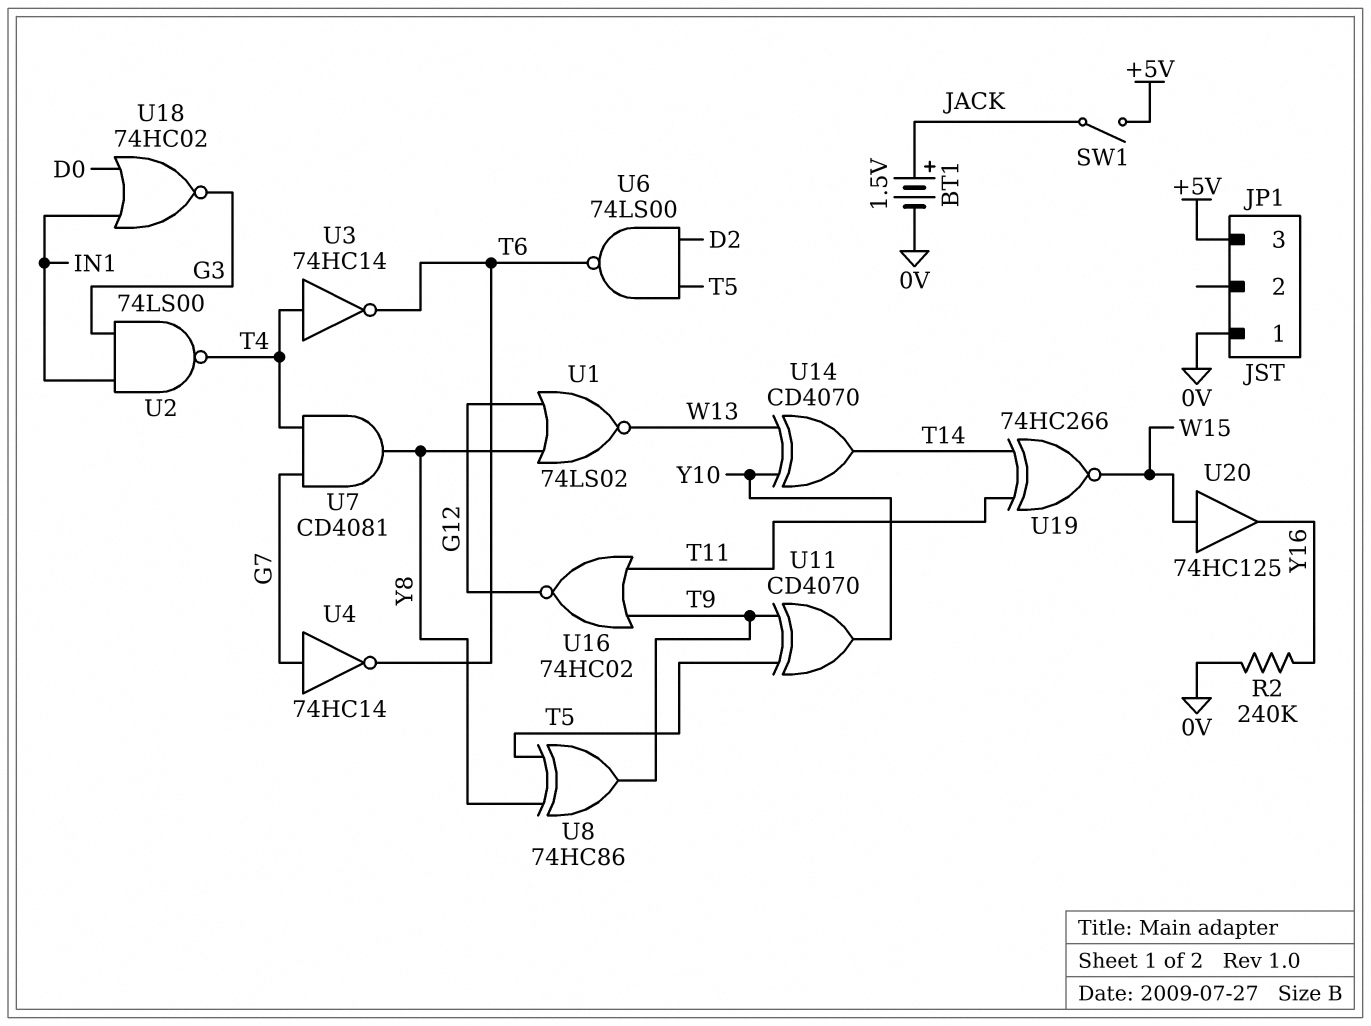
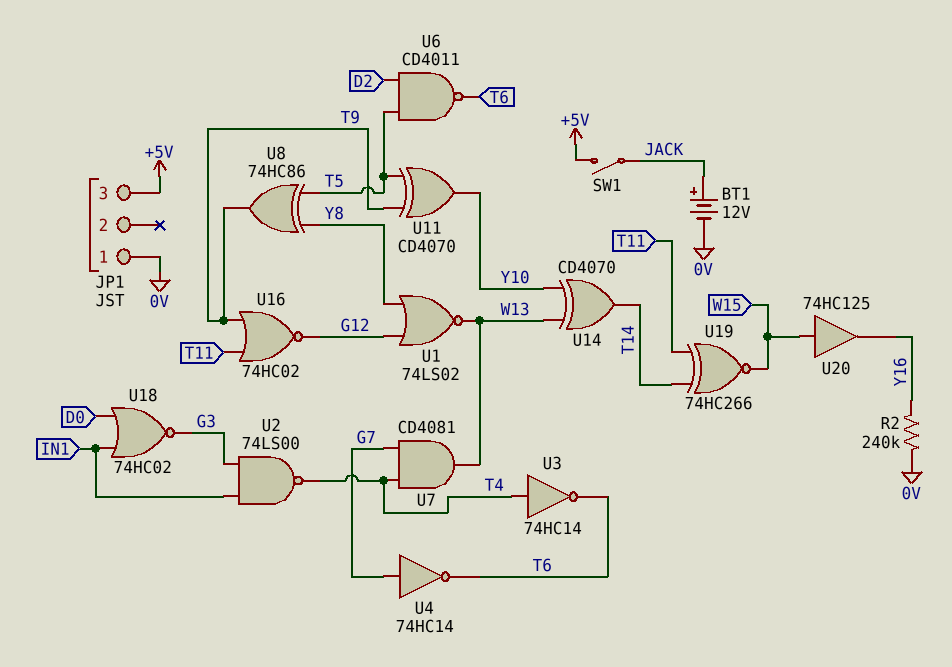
BT1: 1.5V (plus JACK, minus 0V) -> 12V (plus JACK, minus 0V)
U6: NAND 74LS00 (in D2, in T5, out T6) -> NAND CD4011 (in D2, in T5, out T6)
U7: AND CD4081 (in G7, in T4, out Y8) -> AND CD4081 (in G7, in T4, out W13)

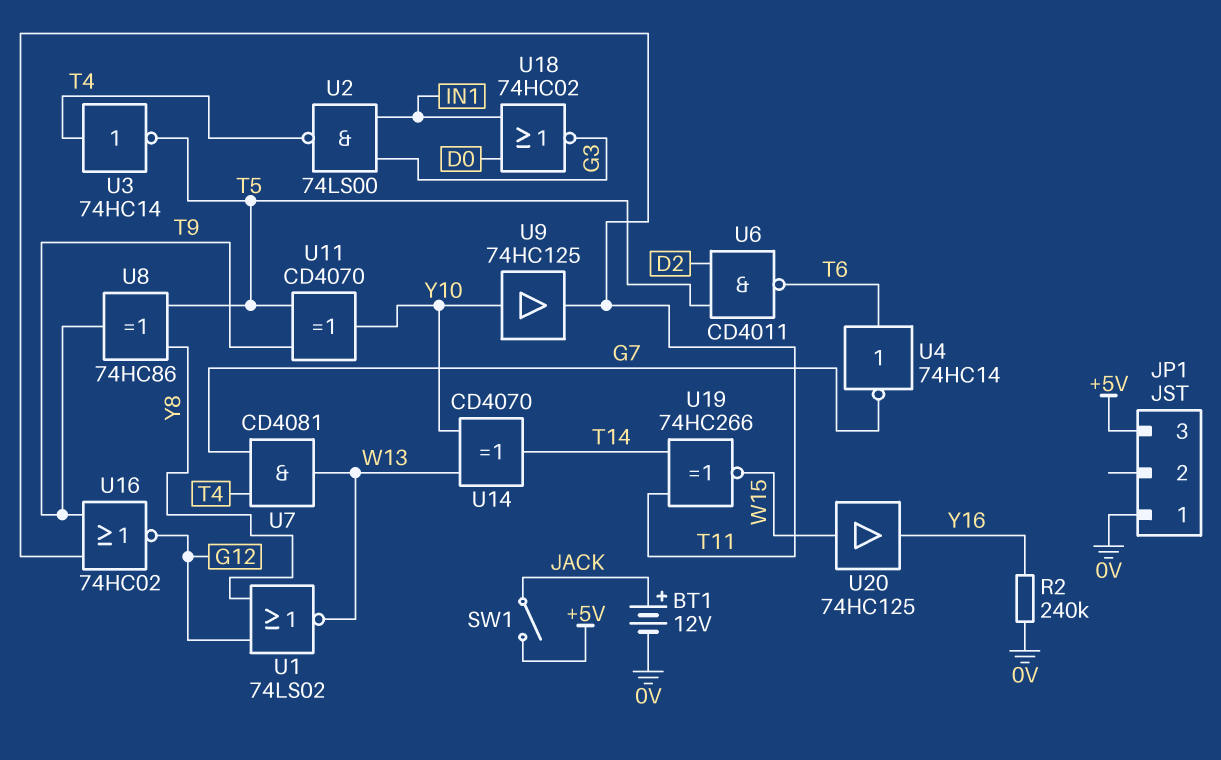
U3: NOT 74HC14 (in T4, out T6) -> NOT 74HC14 (in T4, out T5)
U4: NOT 74HC14 (in G7, out T6) -> NOT 74HC14 (in T6, out G7)
U9: none -> buffer 74HC125 (in Y10, out T11)

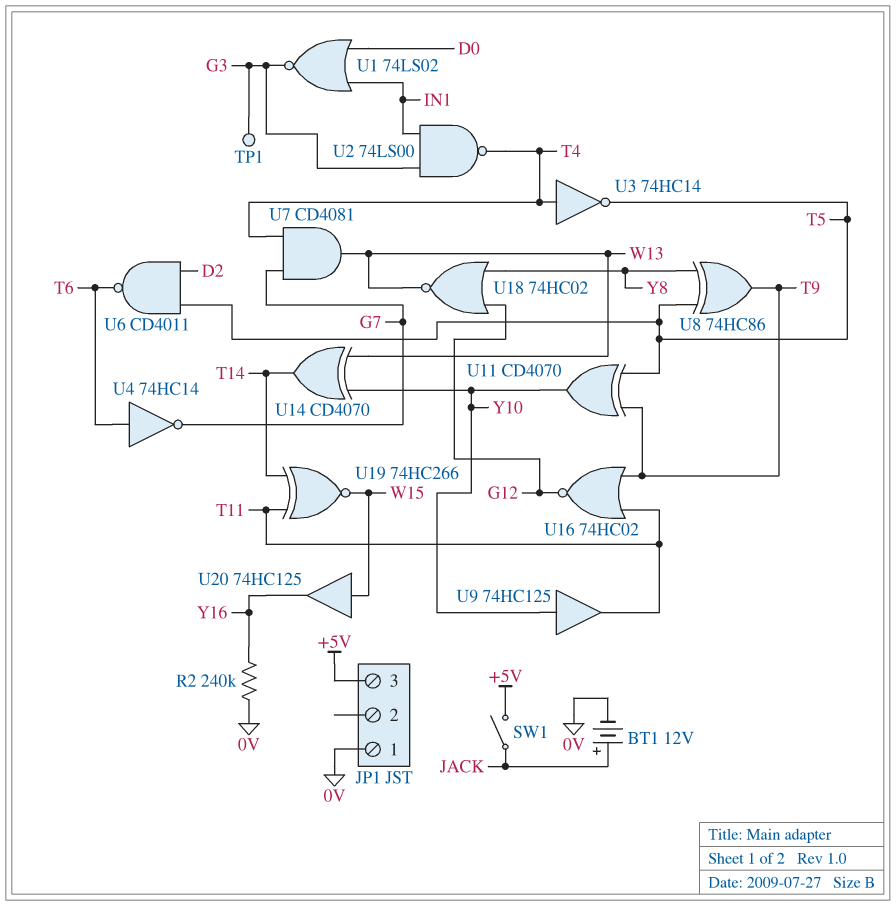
TP1: none -> test point (G3)
U1: NOR 74LS02 (in G12, in Y8, out W13) -> NOR 74LS02 (in D0, in IN1, out G3)
U18: NOR 74HC02 (in D0, in IN1, out G3) -> NOR 74HC02 (in G12, in Y8, out W13)

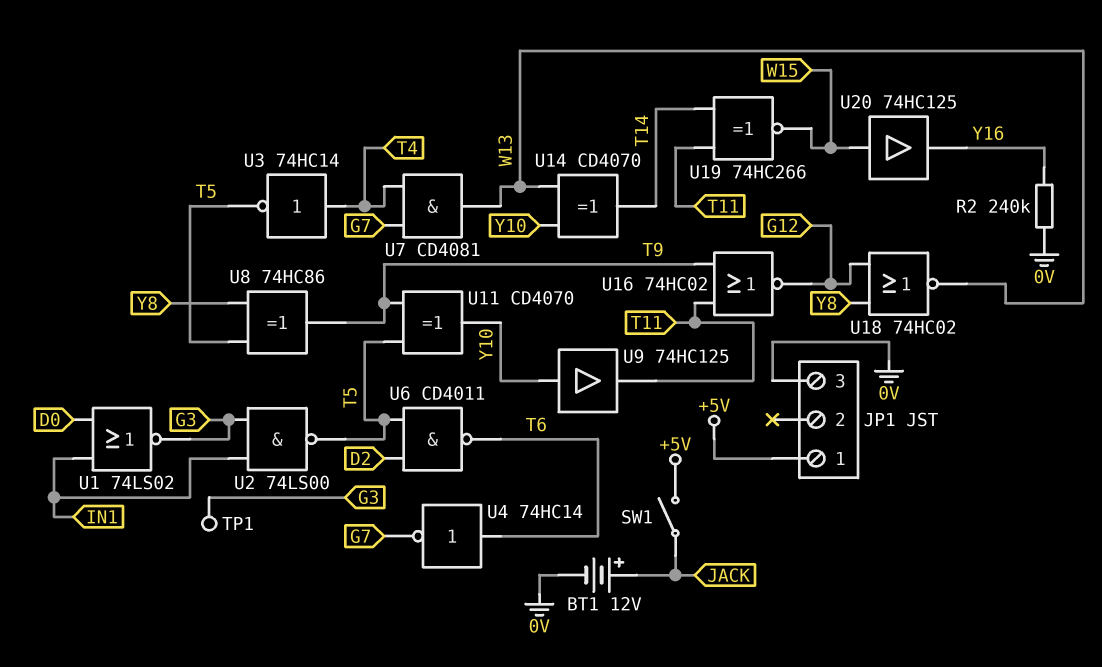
JP1 pin 1: 0V -> +5V
JP1 pin 3: +5V -> 0V
U2: NAND 74LS00 (in G3, in IN1, out T4) -> NAND 74LS00 (in G3, in IN1, out T5)

